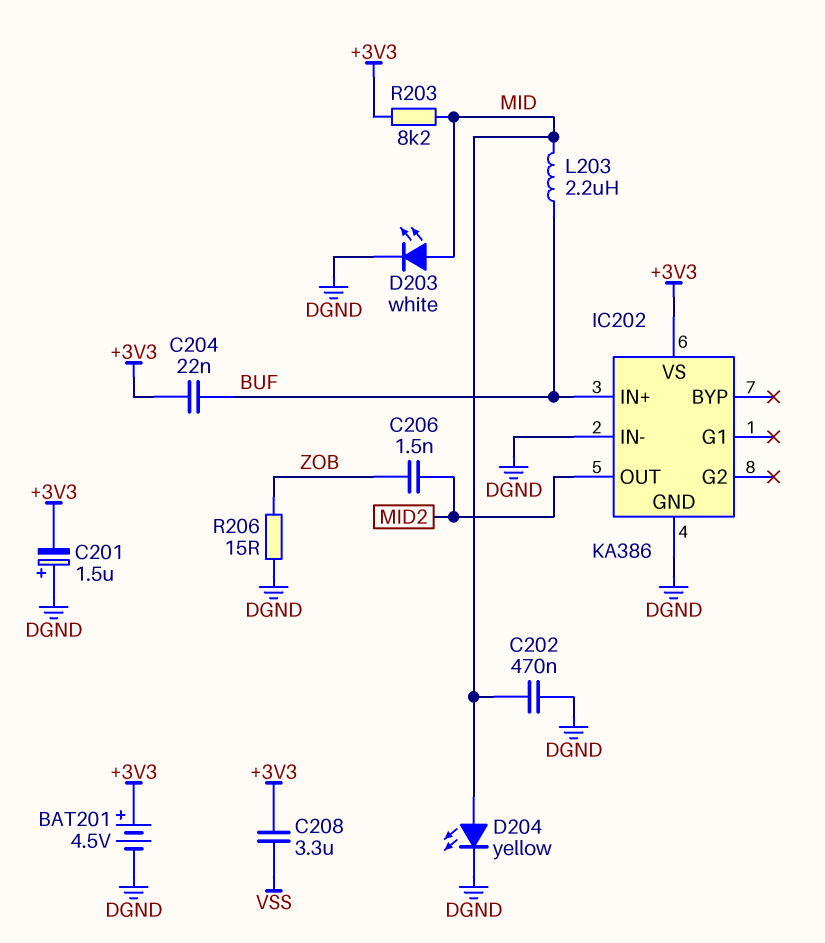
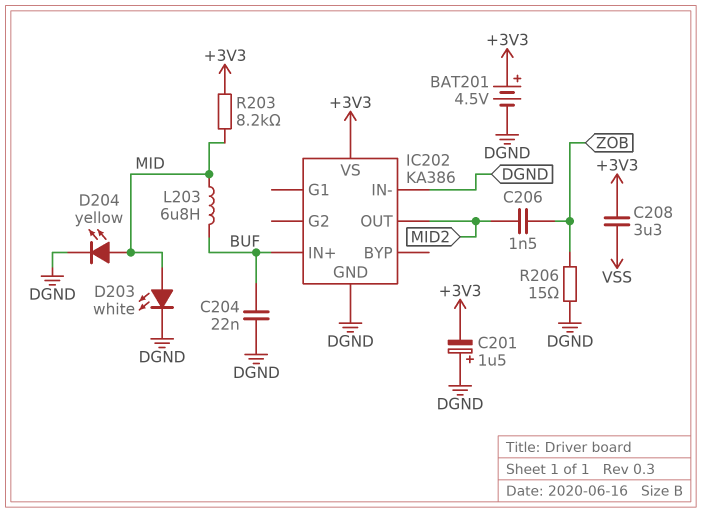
C202: 470nF (DGND, MID) -> none
C204: 22nF (+3V3, BUF) -> 22nF (BUF, DGND)
L203: 2.2uH (BUF, MID) -> 6.8uH (BUF, MID)

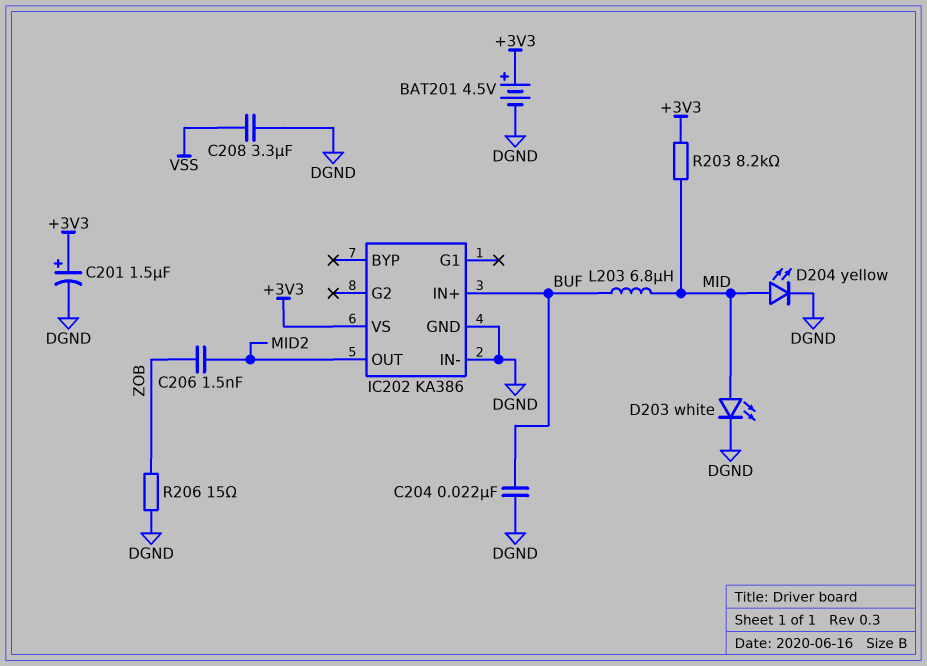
C201: 1.5uF (plus DGND, minus +3V3) -> 1.5uF (plus +3V3, minus DGND)
C208: 3.3uF (+3V3, VSS) -> 3.3uF (DGND, VSS)

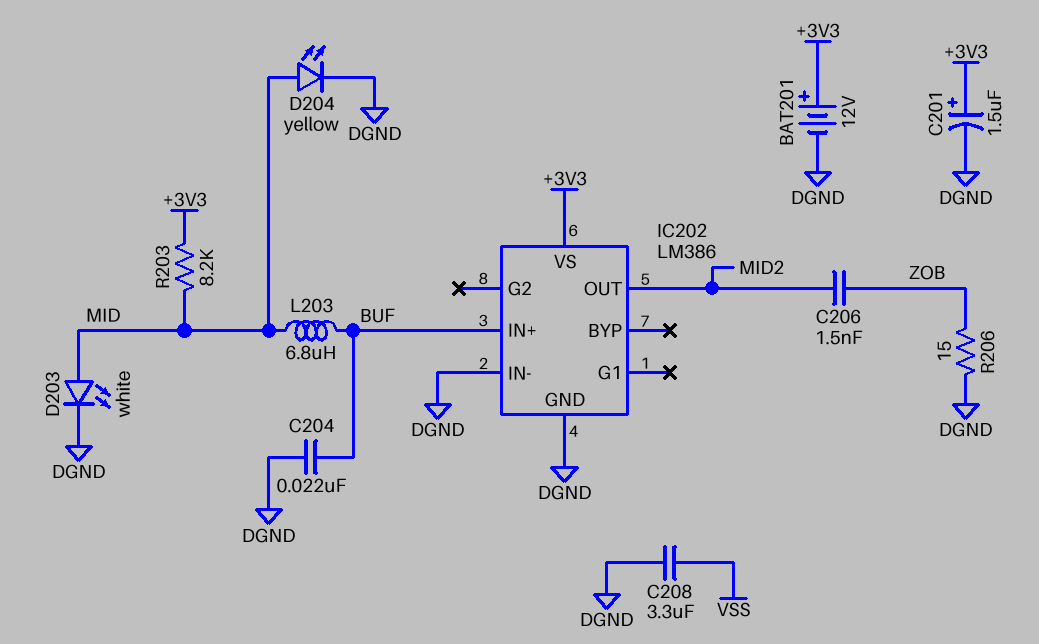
BAT201: 4.5V (plus +3V3, minus DGND) -> 12V (plus +3V3, minus DGND)
IC202: KA386 -> LM386

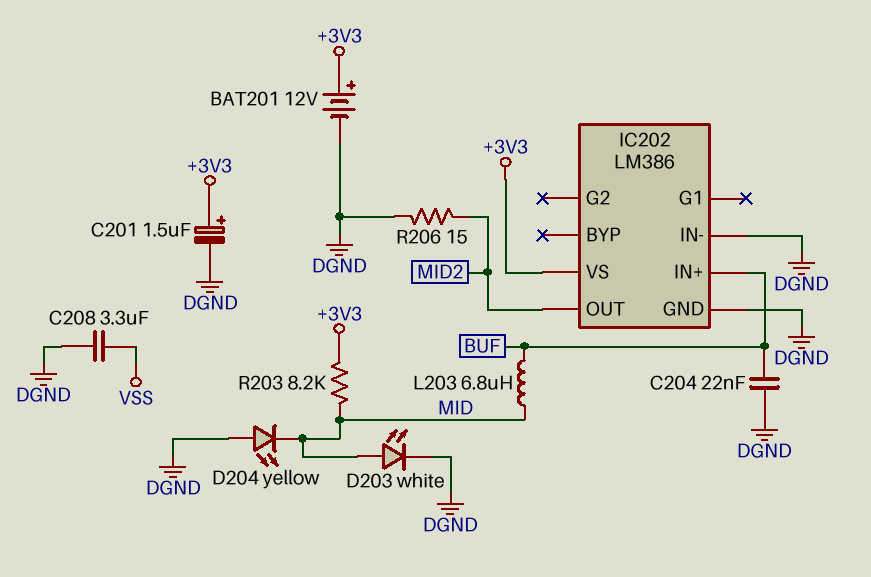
C206: 1.5nF (MID2, ZOB) -> none
D204: LED yellow (A MID, K DGND) -> LED yellow (A DGND, K MID)
R206: 15 (DGND, ZOB) -> 15 (DGND, MID2)

